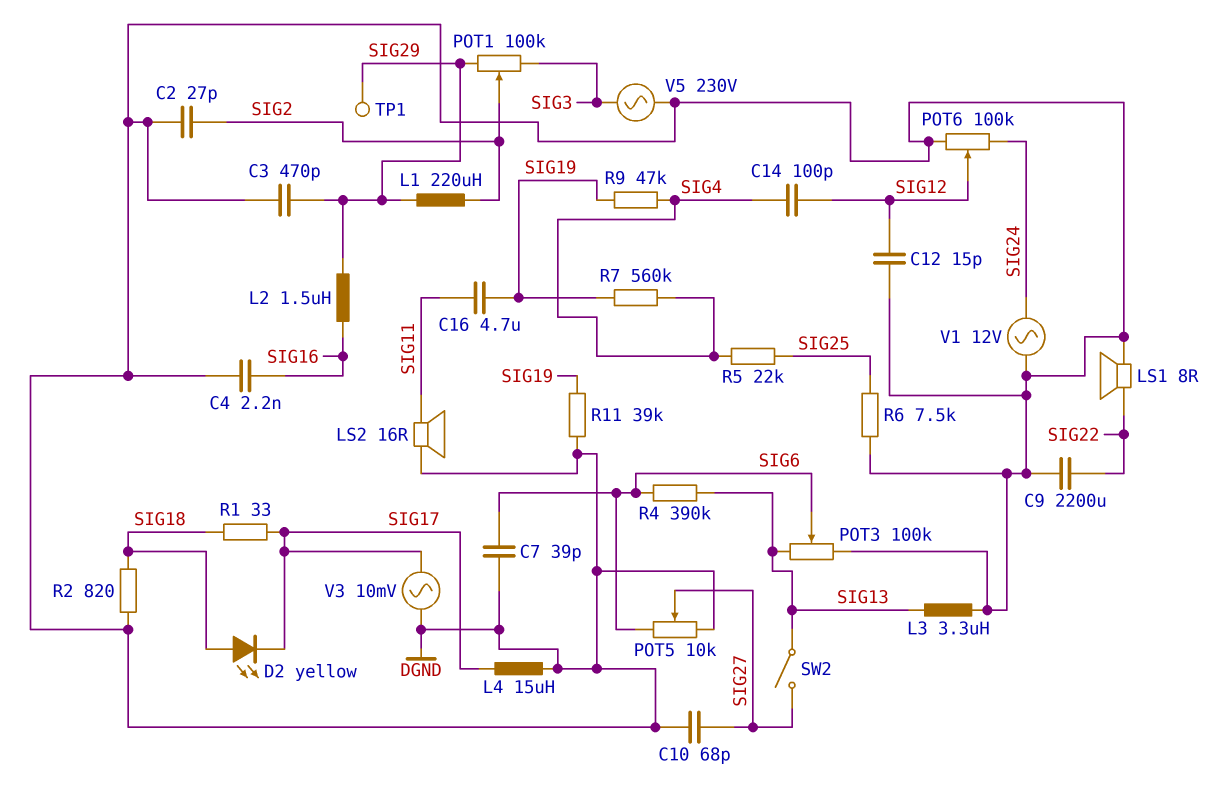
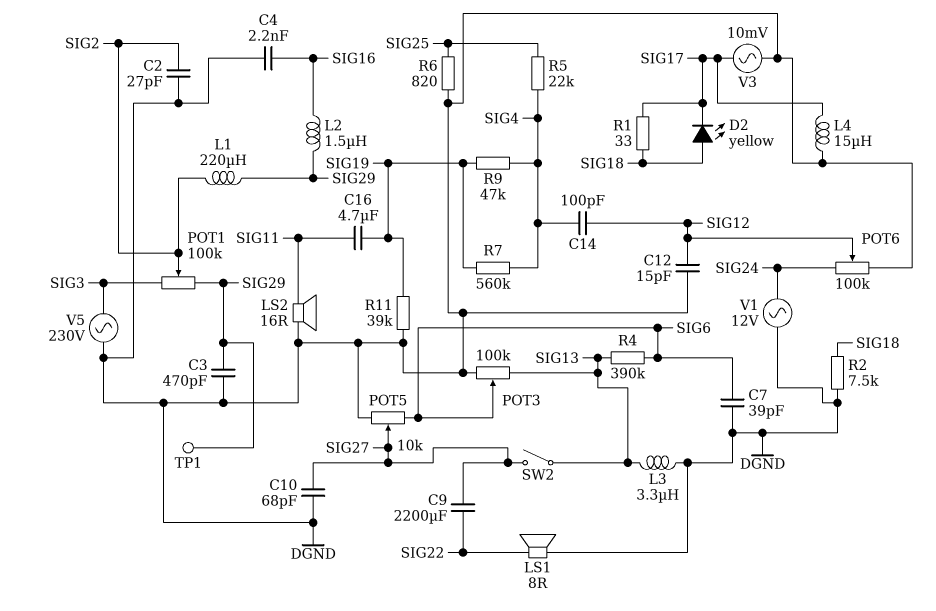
C9: 2200uF (DGND, SIG22) -> 2200uF (SIG22, SIG27)
R2: 820 (DGND, SIG18) -> 7.5k (DGND, SIG18)
R6: 7.5k (DGND, SIG25) -> 820 (DGND, SIG25)

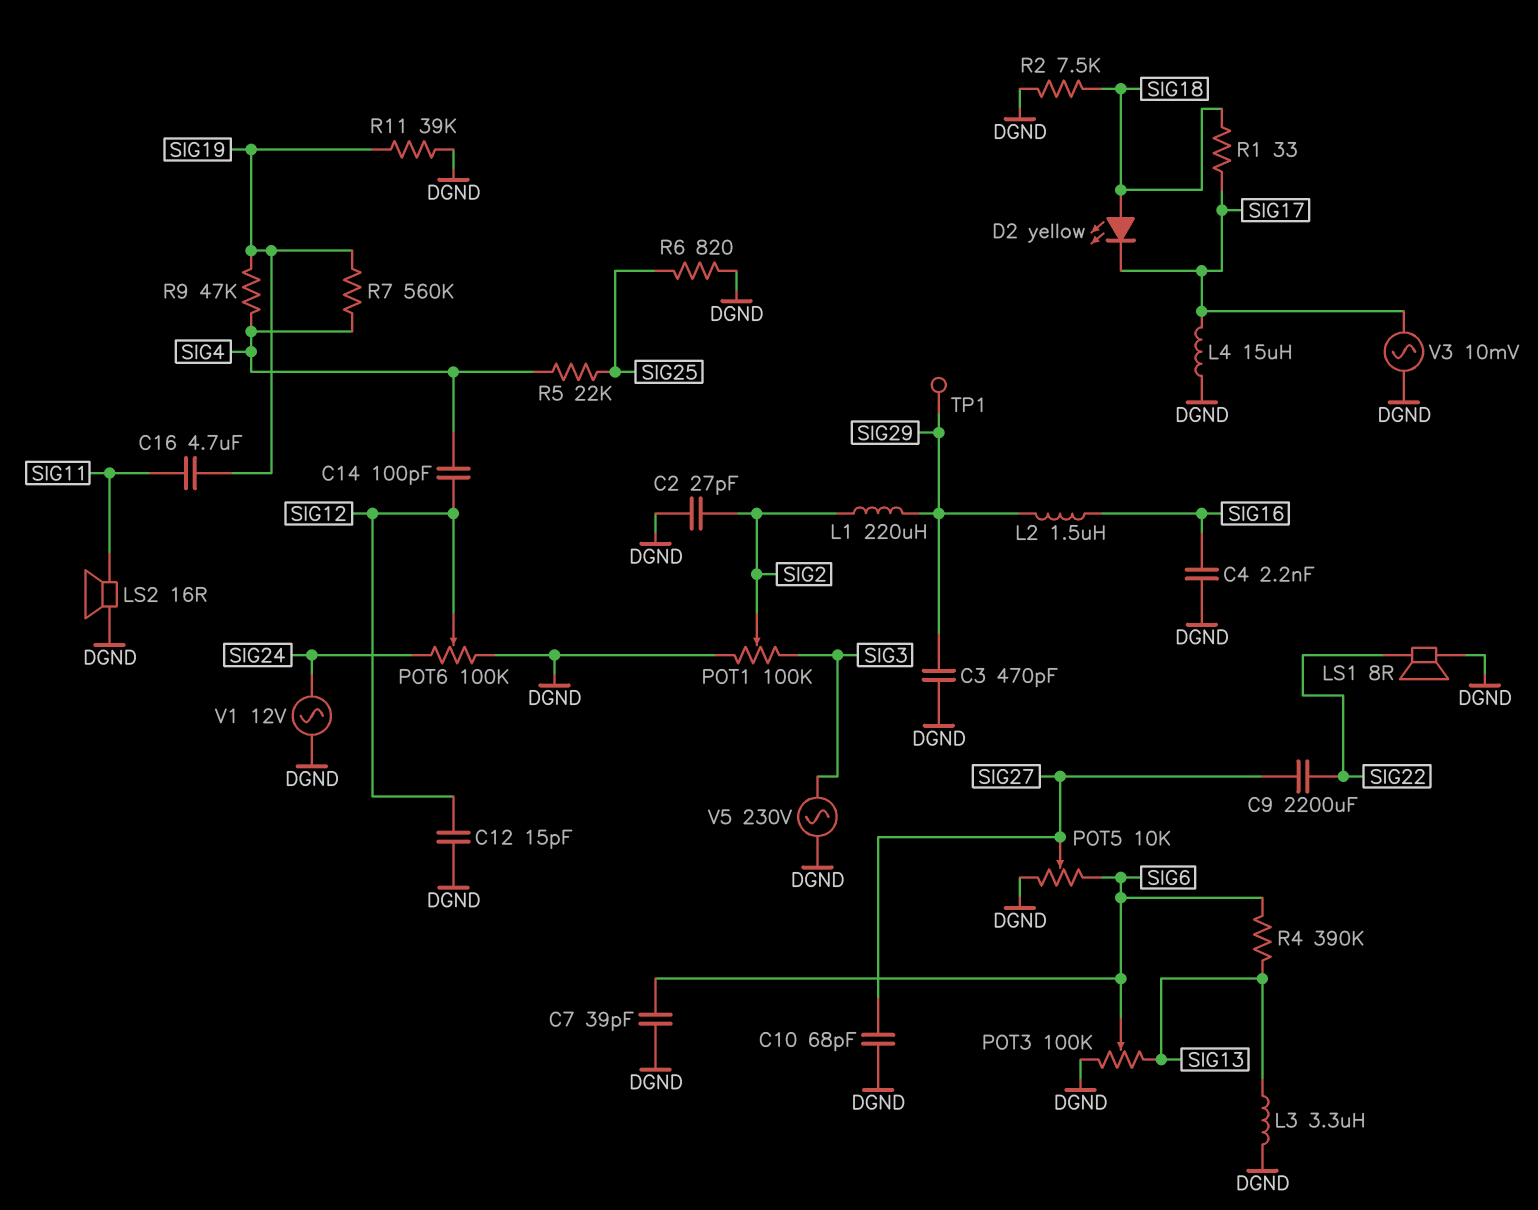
POT1: 100k (SIG3, SIG29, wiper SIG2) -> 100k (DGND, SIG3, wiper SIG2)
SW2: switch (SIG13, SIG27) -> none

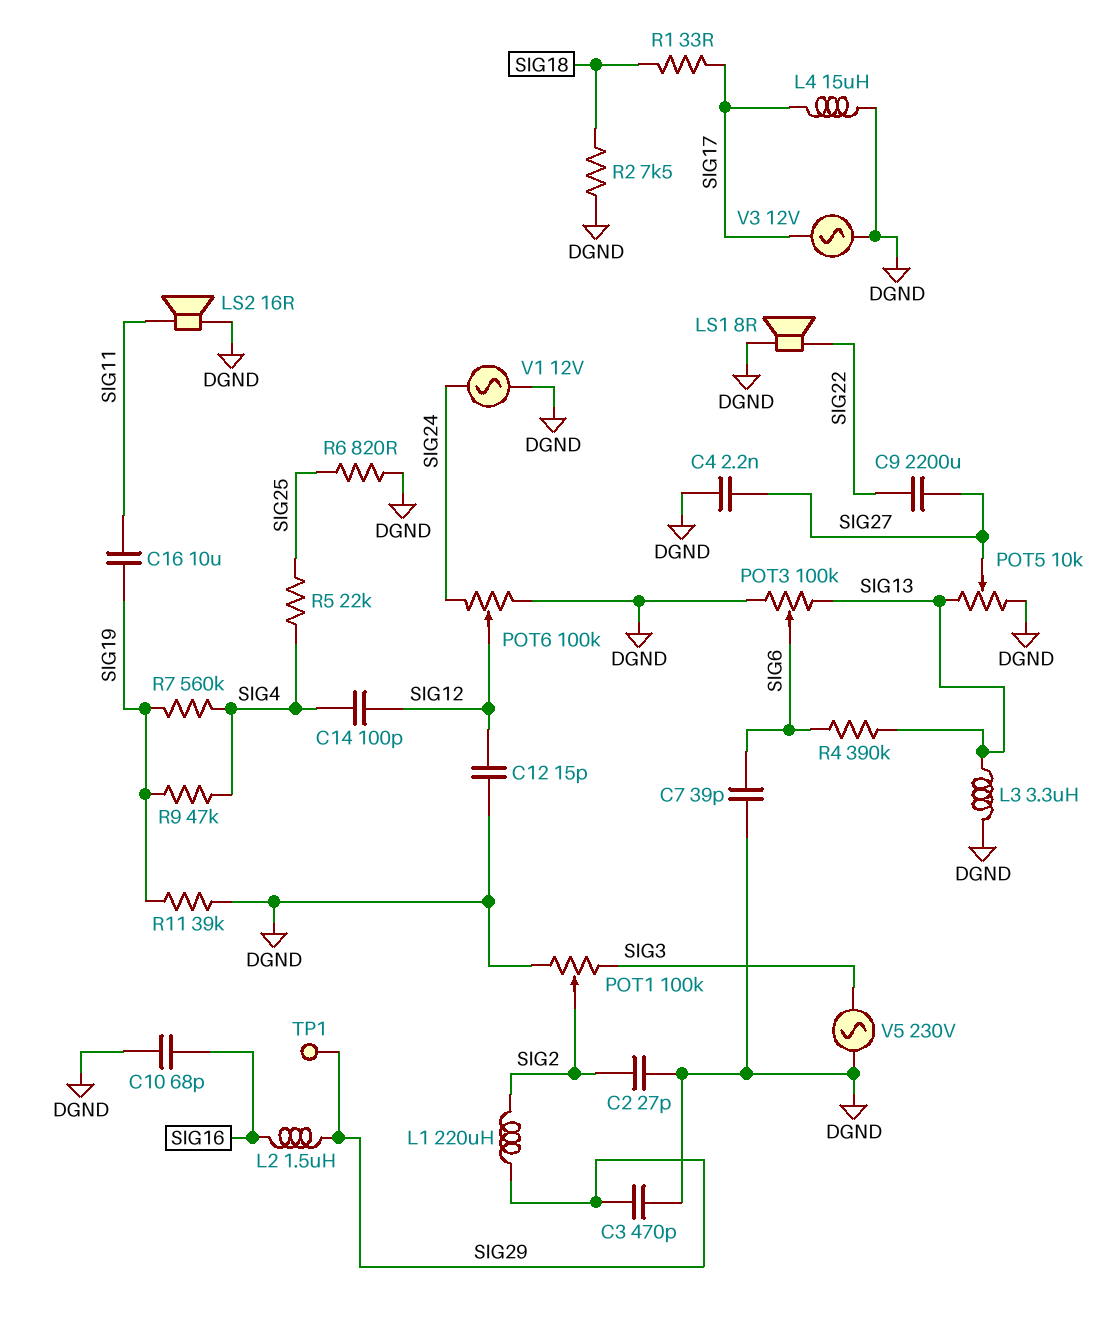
C4: 2.2nF (DGND, SIG16) -> 2.2nF (DGND, SIG27)
C10: 68pF (DGND, SIG27) -> 68pF (DGND, SIG16)
C16: 4.7uF (SIG11, SIG19) -> 10uF (SIG11, SIG19)
D2: LED yellow (A SIG18, K SIG17) -> none
POT5: 10k (DGND, SIG6, wiper SIG27) -> 10k (DGND, SIG13, wiper SIG27)
V3: AC 10mV (DGND, SIG17) -> AC 12V (DGND, SIG17)

